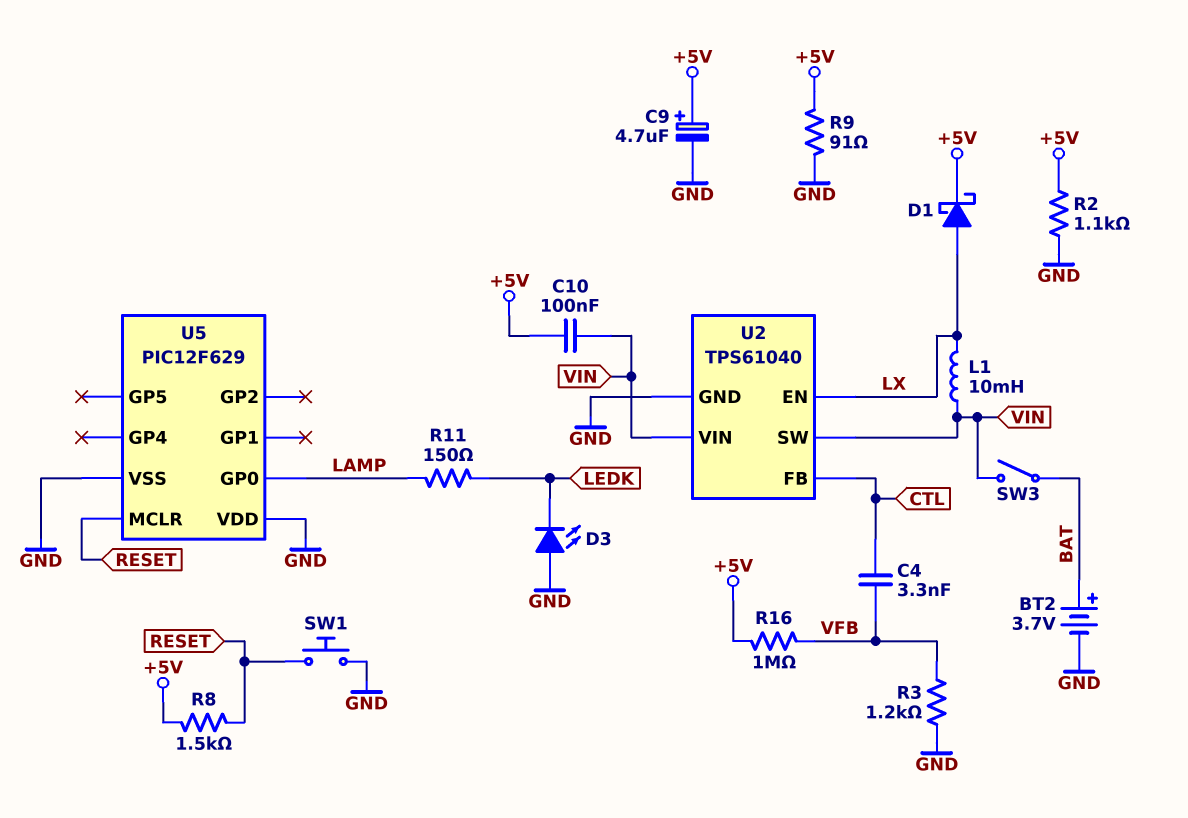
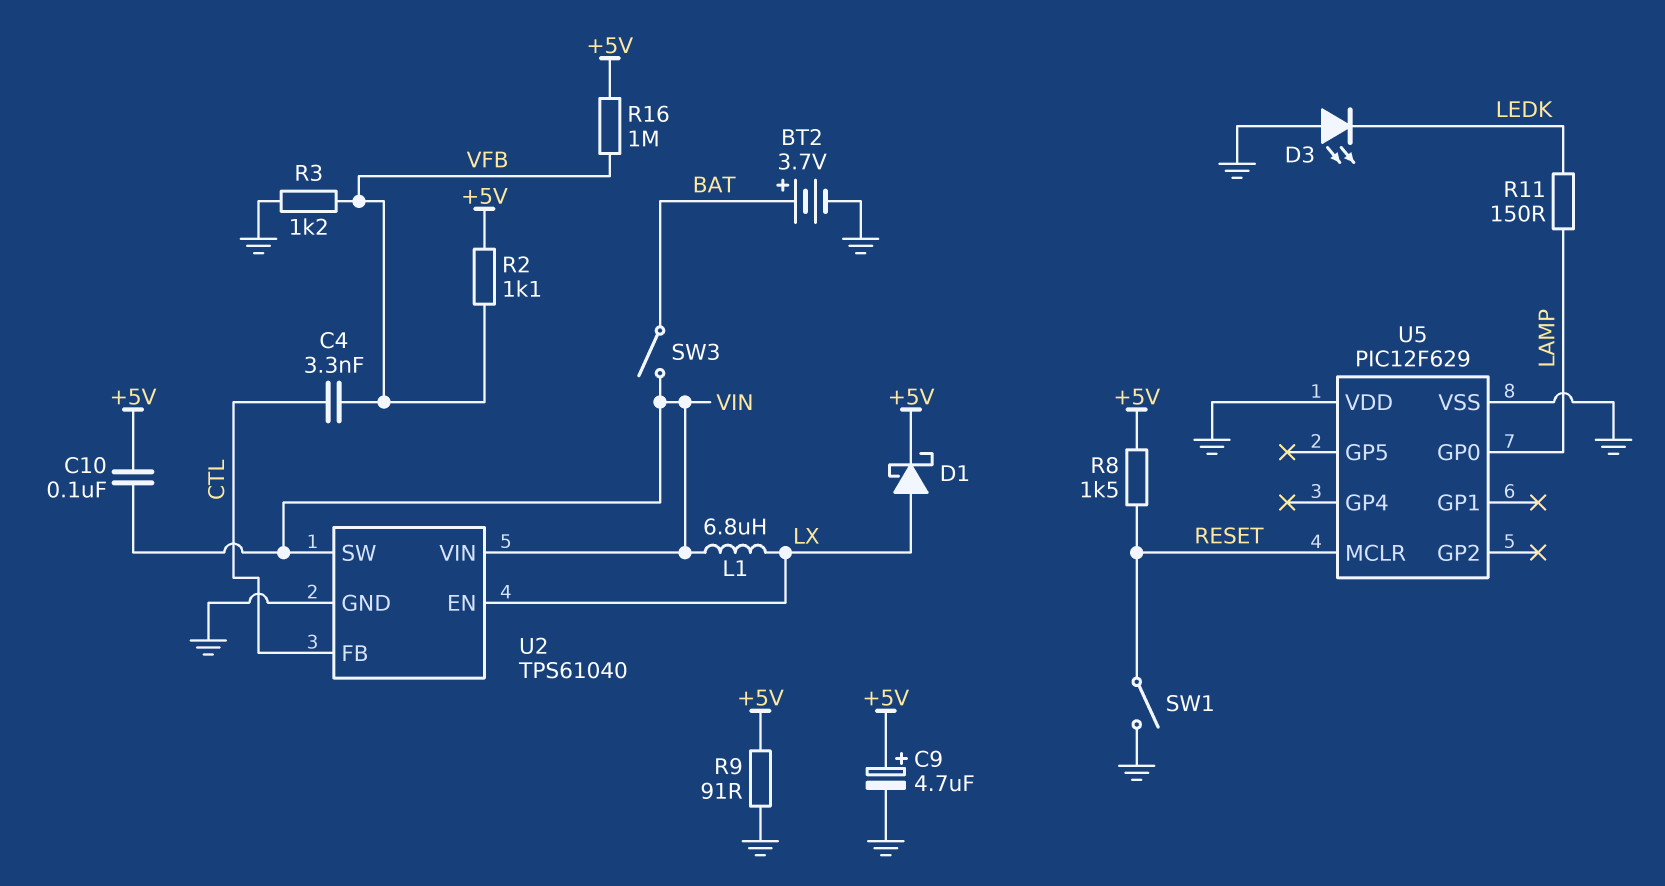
L1: 10mH (LX, VIN) -> 6.8uH (LX, VIN)
R2: 1.1k (+5V, GND) -> 1.1k (+5V, VFB)
SW1: button (GND, RESET) -> switch (GND, RESET)

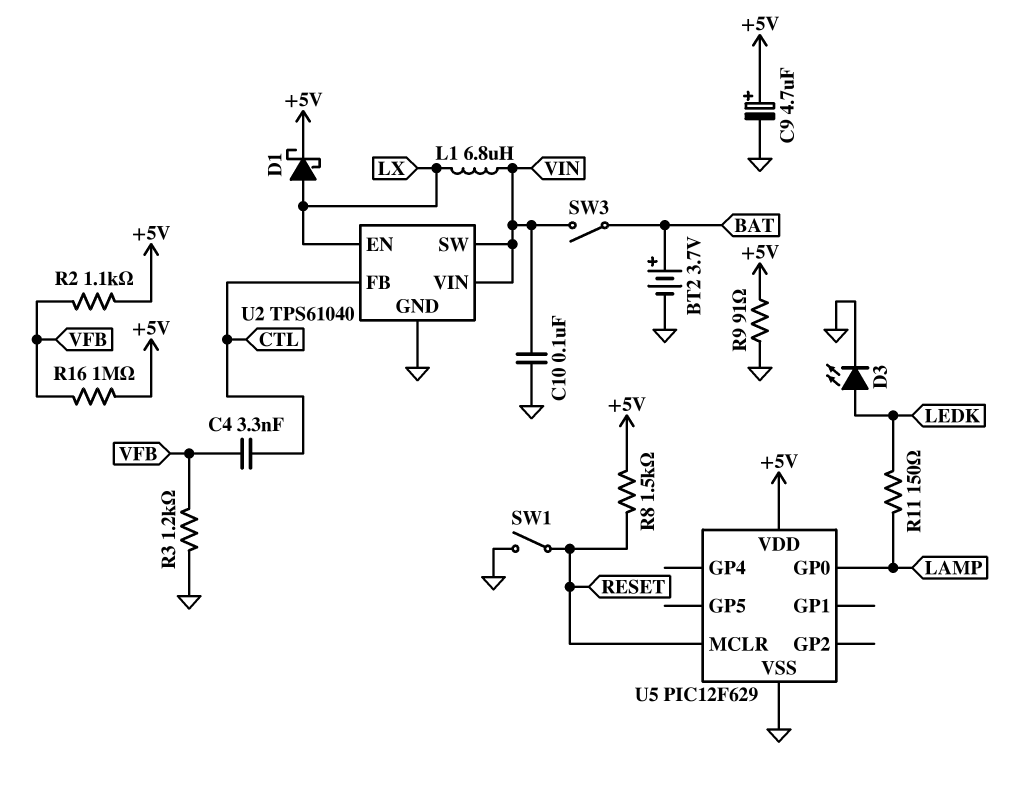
C10: 100nF (+5V, VIN) -> 100nF (GND, VIN)
D3: LED (A GND, K LEDK) -> LED (A LEDK, K GND)
U5 pin VDD: GND -> +5V

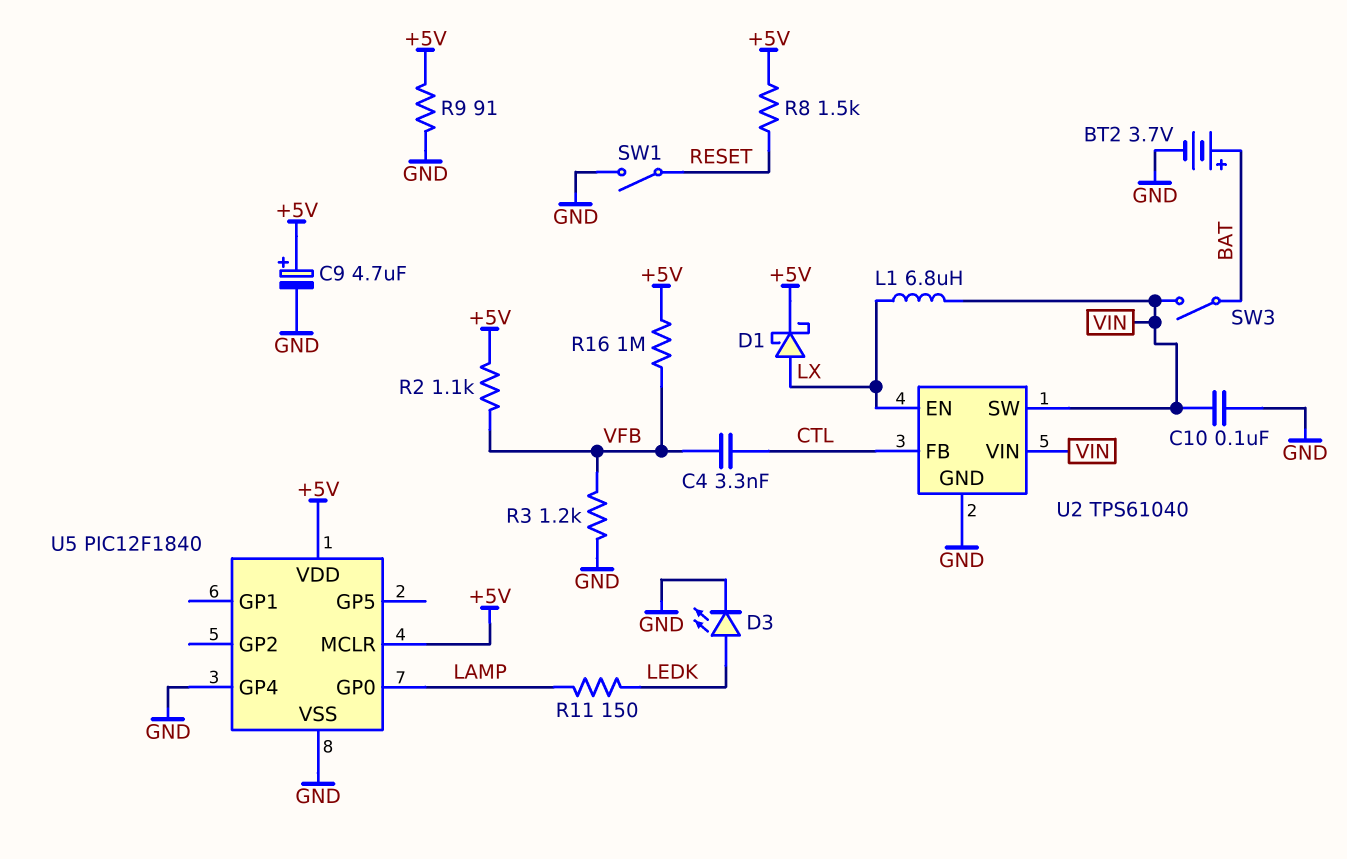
U5: PIC12F629 -> PIC12F1840
U5 pin GP4: none -> GND
U5 pin MCLR: RESET -> +5V

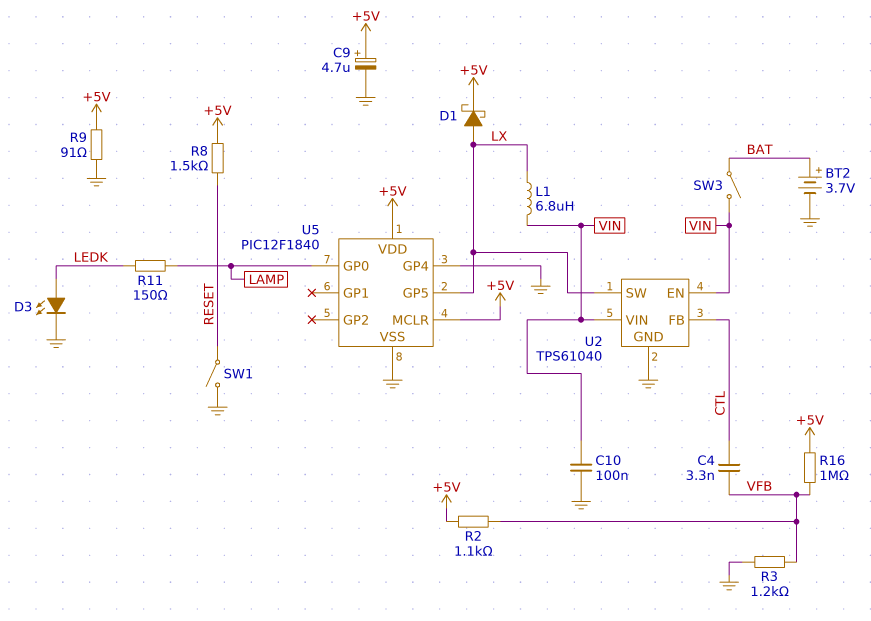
U2 pin EN: LX -> VIN
U2 pin SW: VIN -> LX
U5 pin GP5: none -> LX

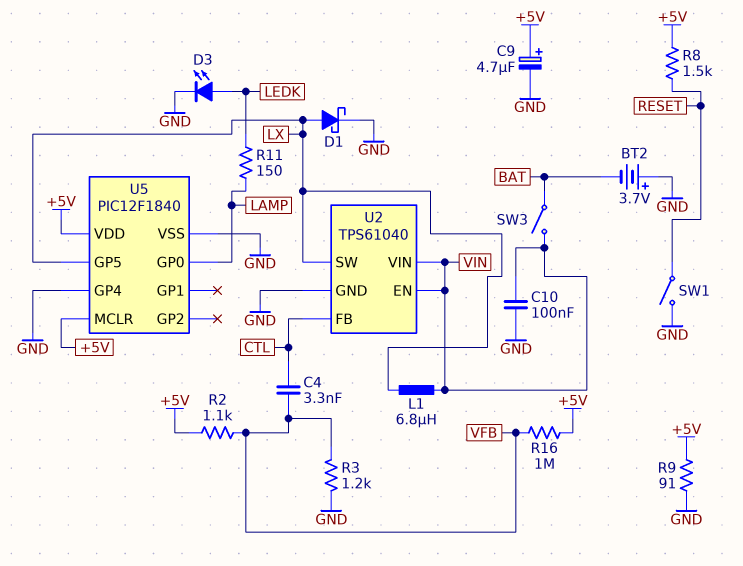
BT2: 3.7V (plus BAT, minus GND) -> 3.7V (plus GND, minus BAT)
D1: schottky (A LX, K +5V) -> schottky (A LX, K GND)

